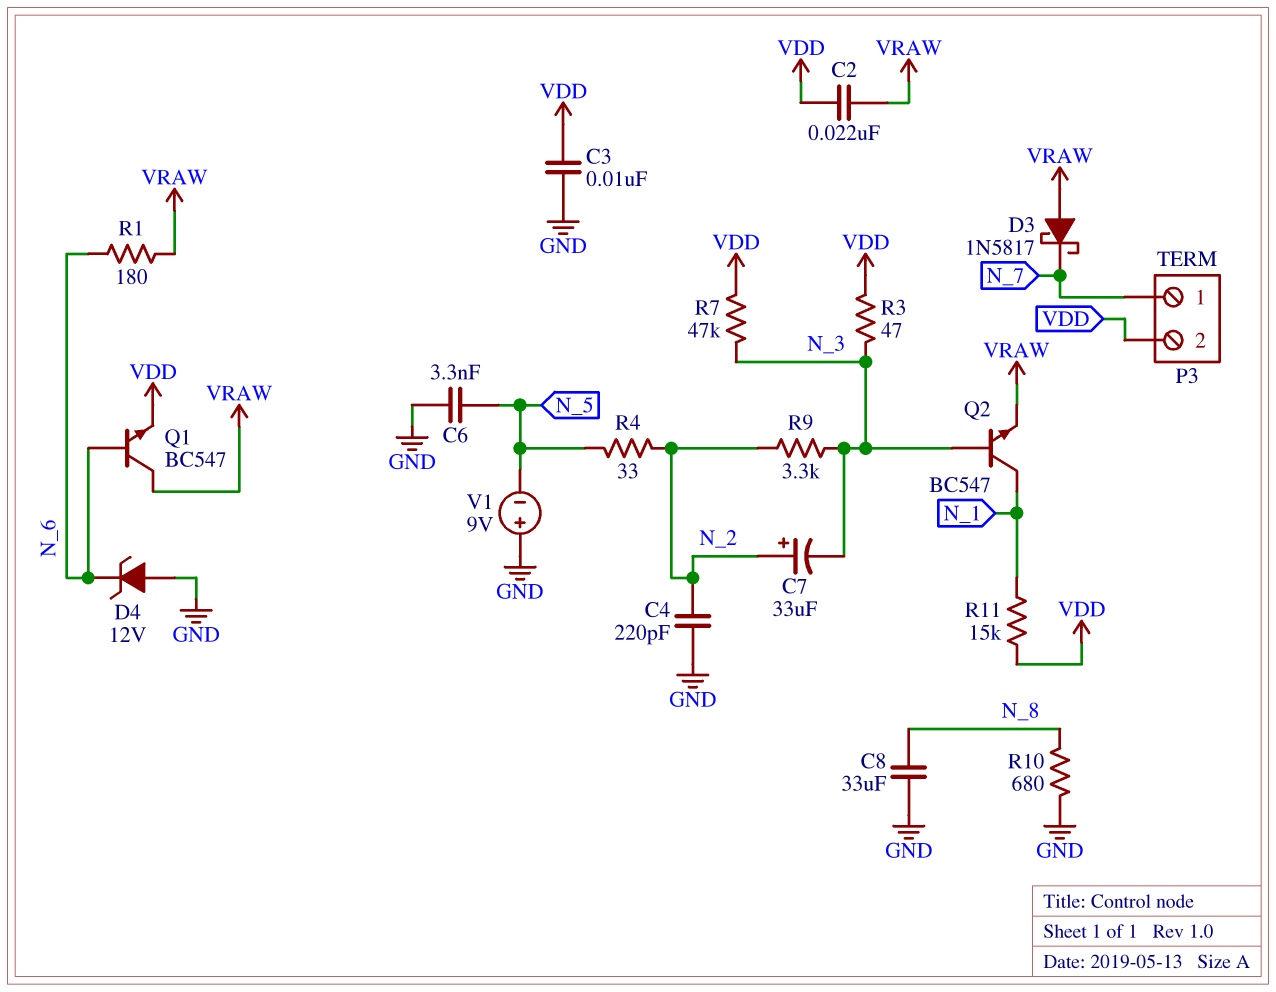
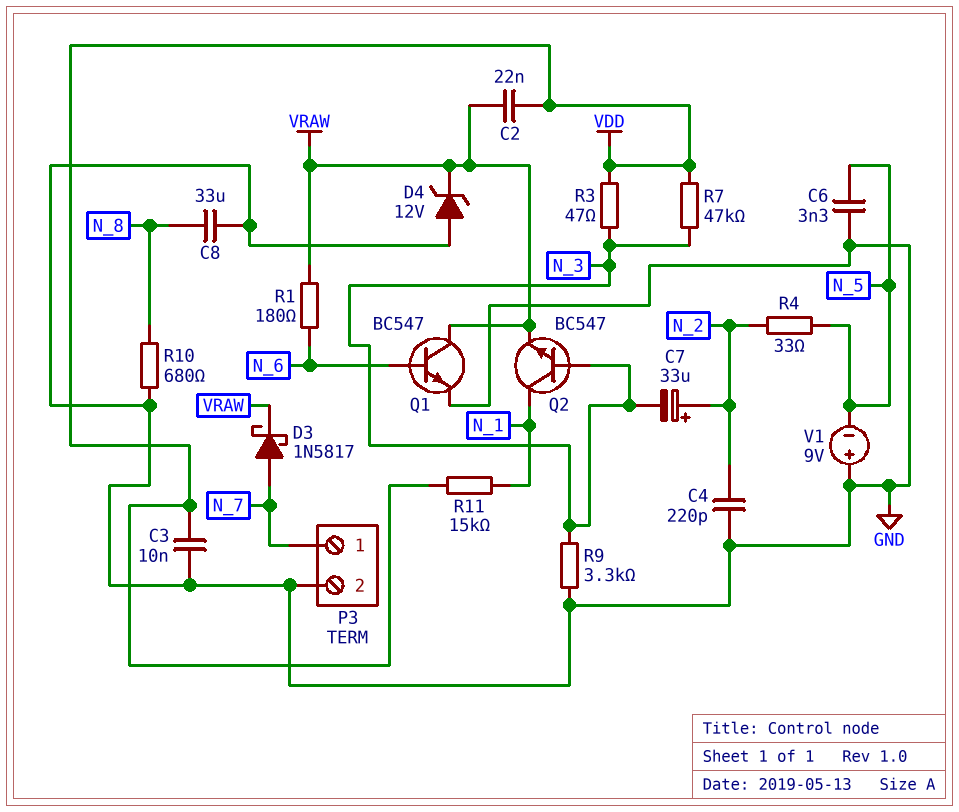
D3: schottky 1N5817 (A VRAW, K N_7) -> schottky 1N5817 (A N_7, K VRAW)
D4: zener 12V (A GND, K N_6) -> zener 12V (A GND, K VRAW)
P3 pin 2: VDD -> GND
Q1: NPN BC547 (B N_6, C VRAW, E VDD) -> NPN BC547 (B N_6, C VRAW, E GND)
R9: 3.3k (N_2, N_3) -> 3.3k (GND, N_3)

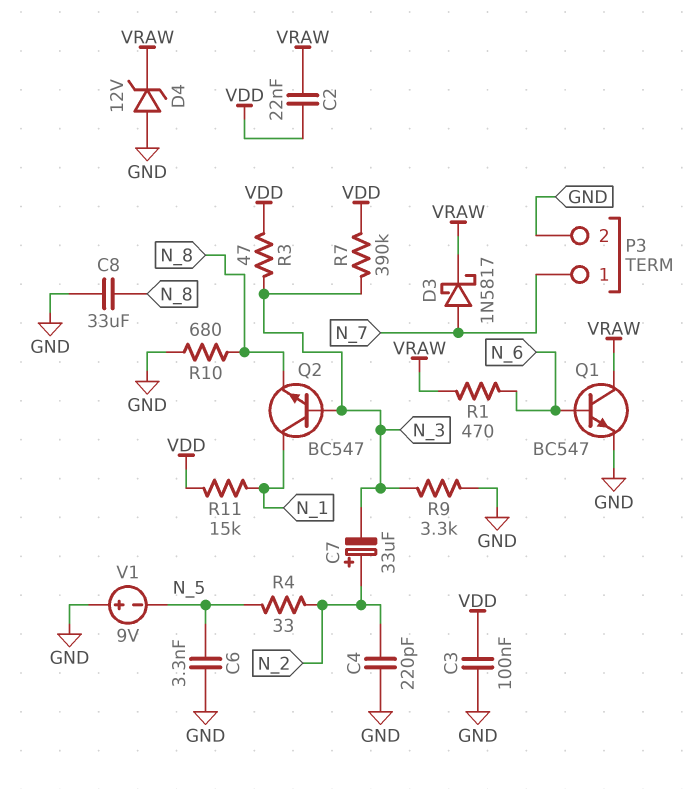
C3: 10nF (GND, VDD) -> 100nF (GND, VDD)
Q2: NPN BC547 (B N_3, C N_1, E VRAW) -> NPN BC547 (B N_3, C N_1, E N_8)
R1: 180 (N_6, VRAW) -> 470 (N_6, VRAW)
R7: 47k (N_3, VDD) -> 390k (N_3, VDD)

